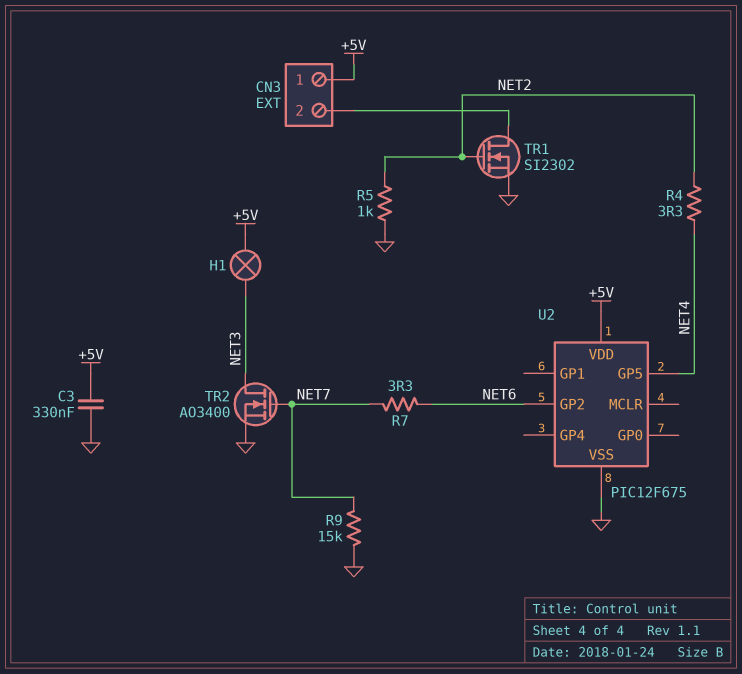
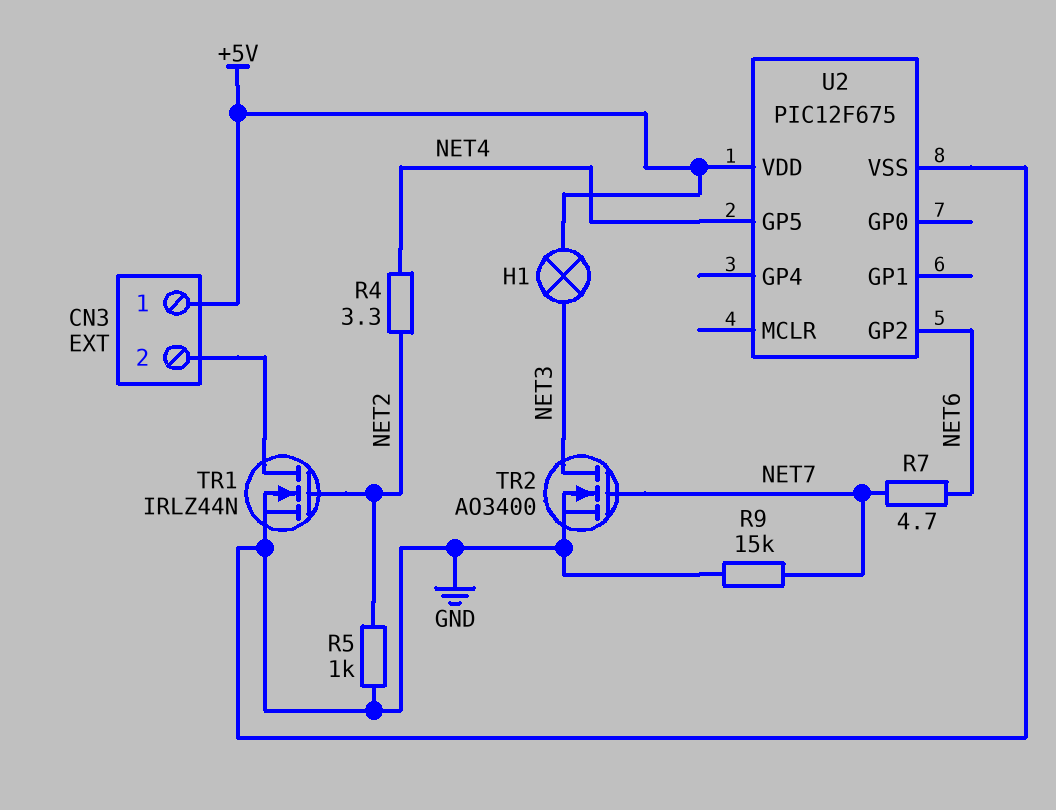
C3: 330nF (+5V, GND) -> none
R7: 3.3 (NET6, NET7) -> 4.7 (NET6, NET7)
TR1: NMOS SI2302 (G NET2, D CN3/2, S GND) -> NMOS IRLZ44N (G NET2, D CN3/2, S GND)

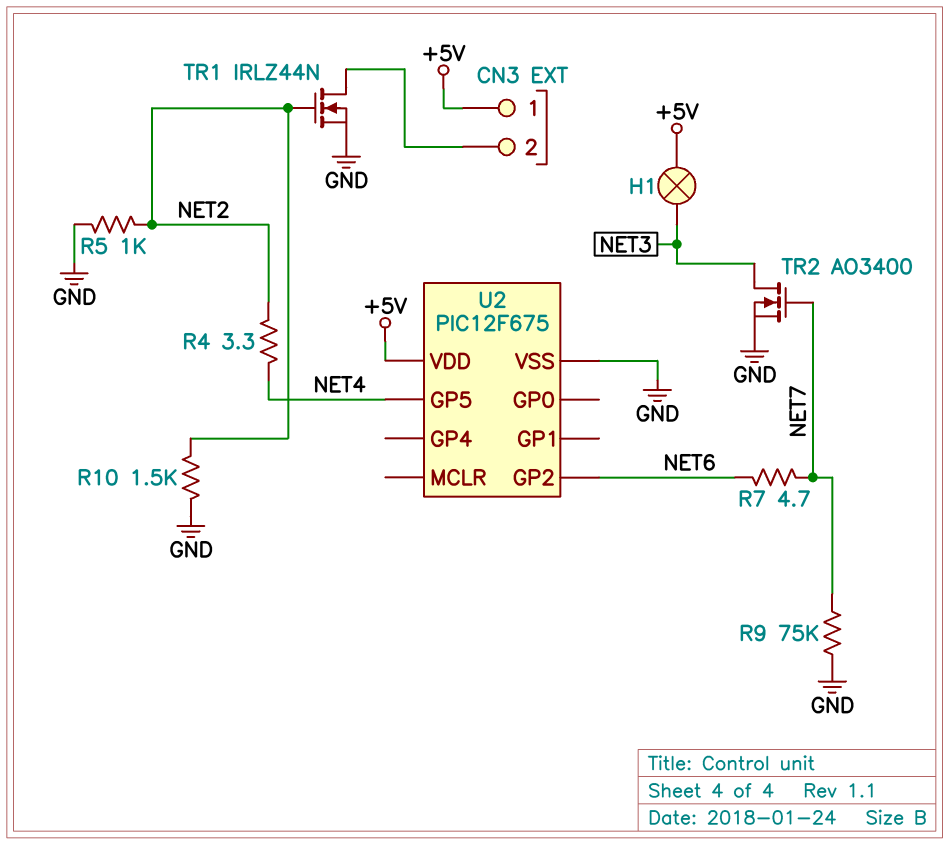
R9: 15k (GND, NET7) -> 75k (GND, NET7)
R10: none -> 1.5k (GND, NET2)

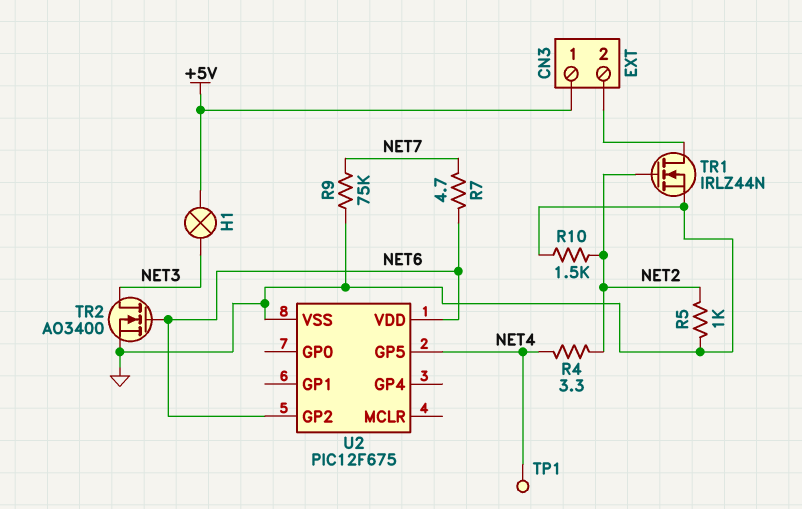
TP1: none -> test point (NET4)
TR2: NMOS AO3400 (G NET7, D NET3, S GND) -> NMOS AO3400 (G NET6, D NET3, S GND)
U2 pin VDD: +5V -> NET6

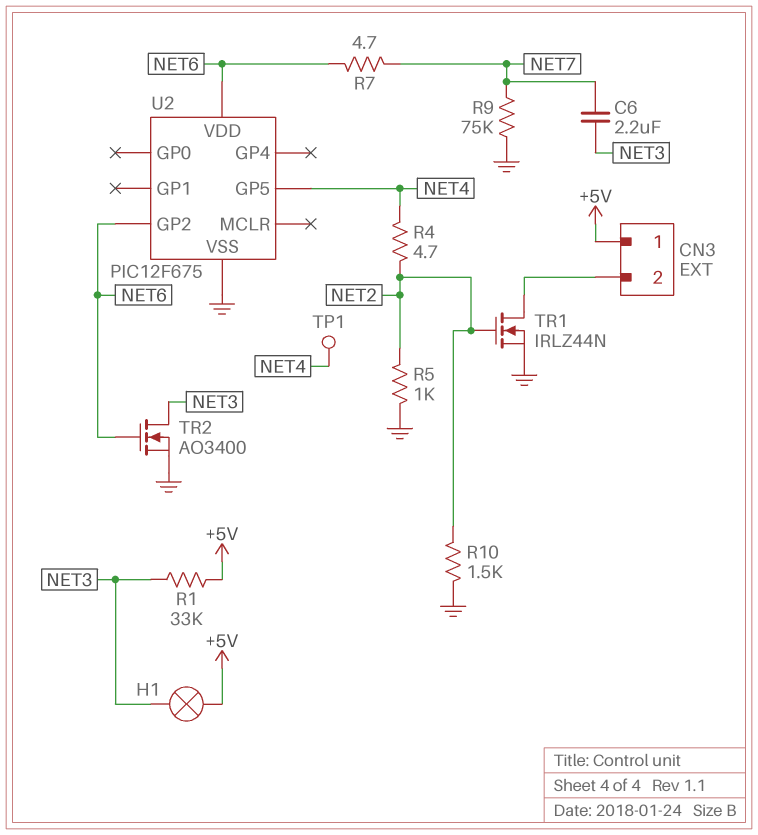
C6: none -> 2.2uF (NET3, NET7)
R1: none -> 33k (+5V, NET3)
R4: 3.3 (NET2, NET4) -> 4.7 (NET2, NET4)

